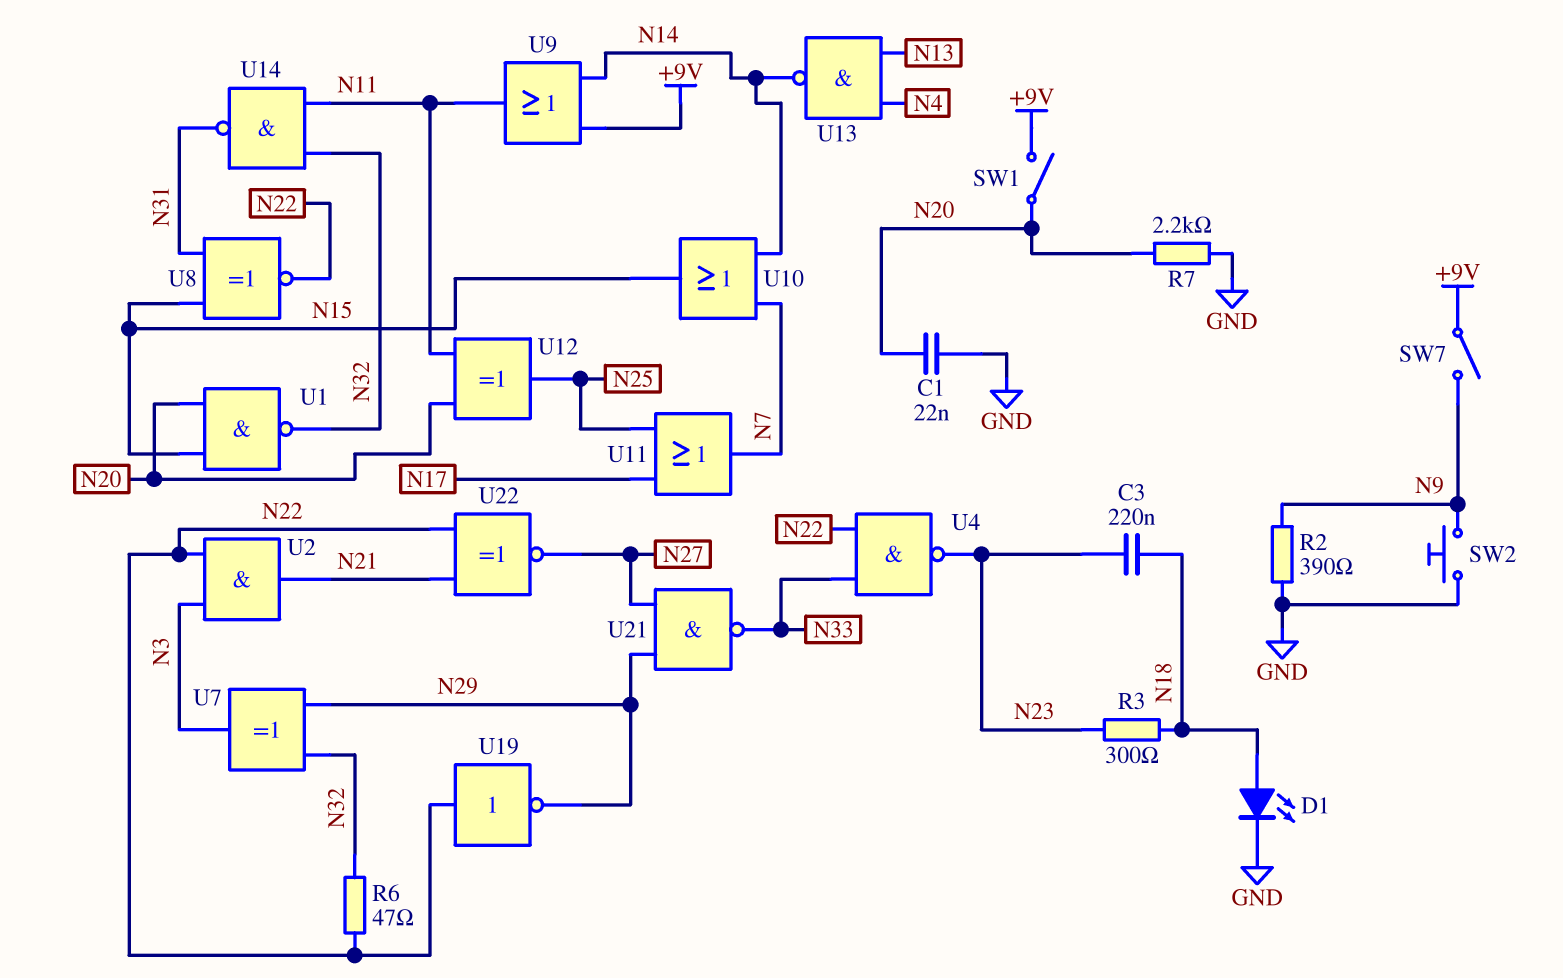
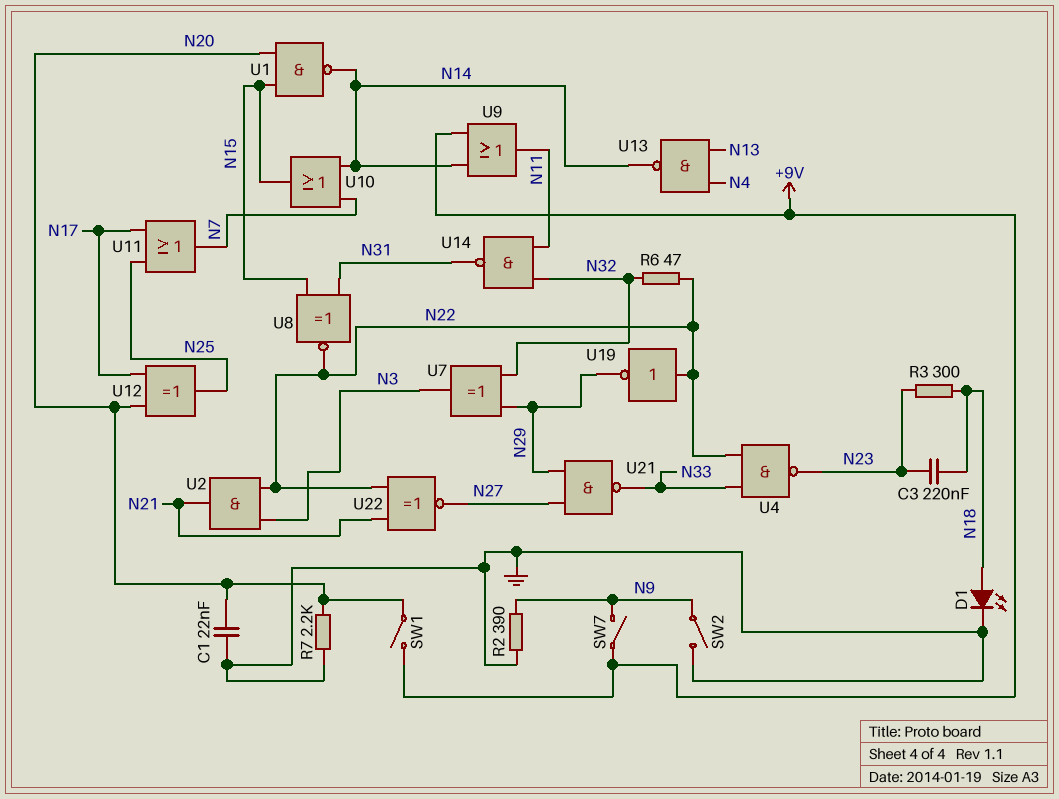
SW2: button (GND, N9) -> switch (GND, N9)
U1: NAND (in N15, in N20, out N32) -> NAND (in N15, in N20, out N14)
U12: XOR (in N11, in N20, out N25) -> XOR (in N17, in N20, out N25)

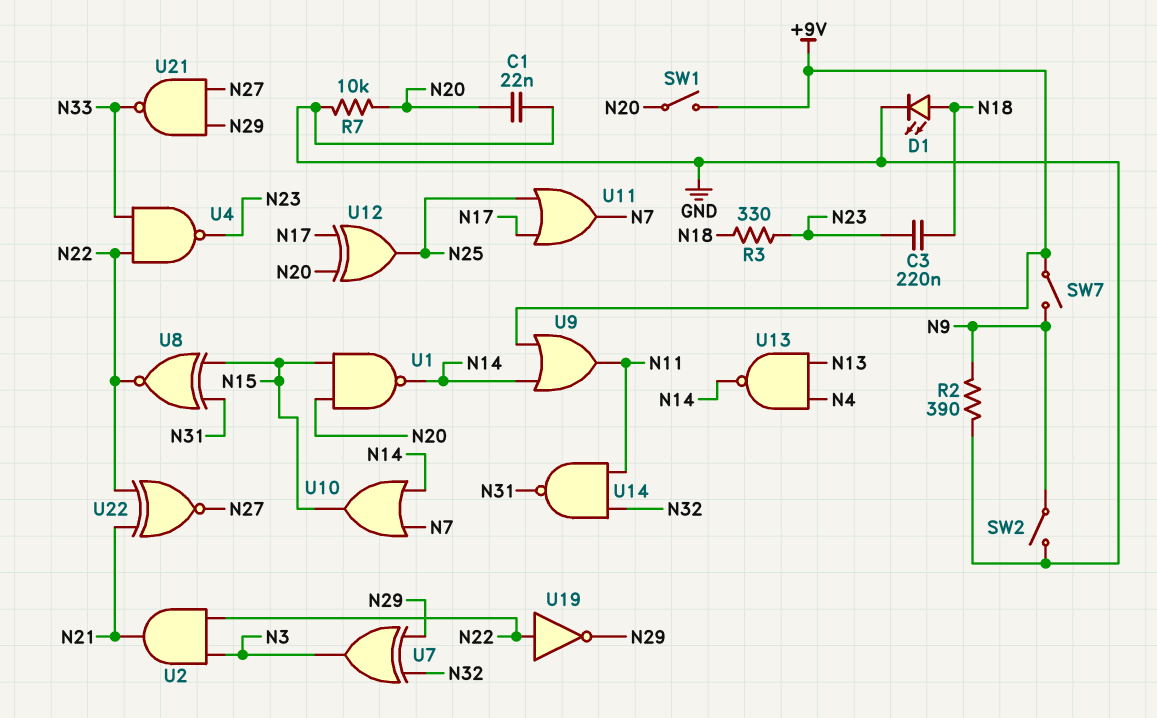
R3: 300 (N18, N23) -> 330 (N18, N23)
R6: 47 (N22, N32) -> none
R7: 2.2k (GND, N20) -> 10k (GND, N20)

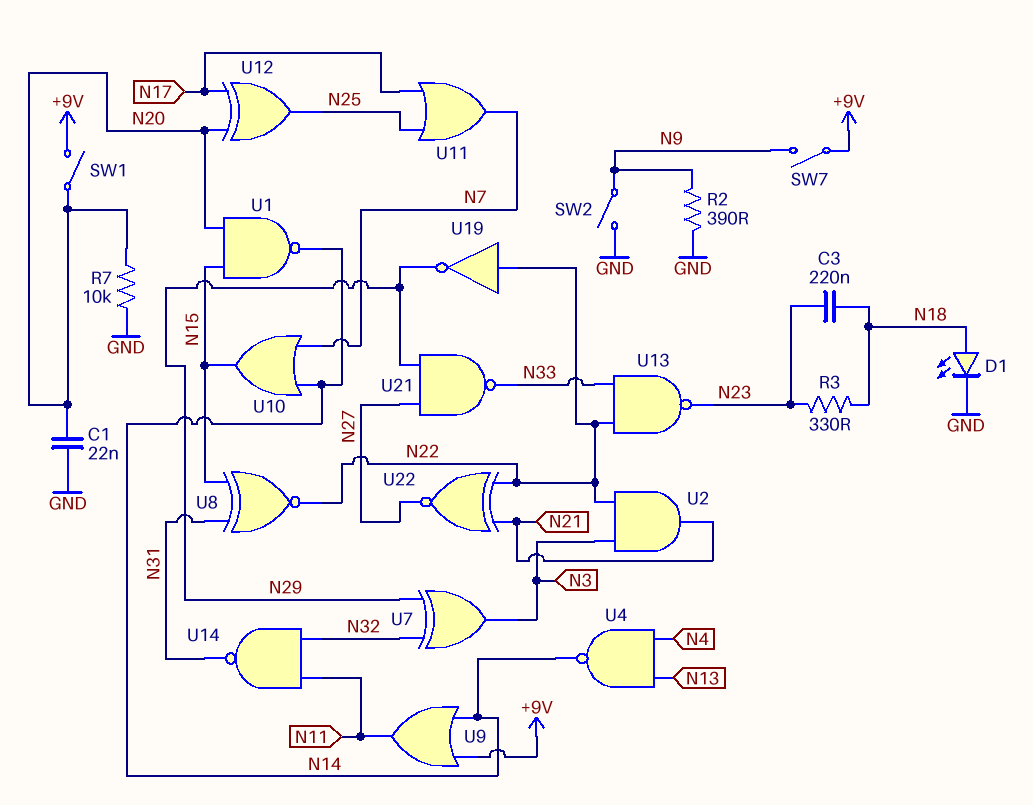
U4: NAND (in N22, in N33, out N23) -> NAND (in N4, in N13, out N14)
U13: NAND (in N4, in N13, out N14) -> NAND (in N22, in N33, out N23)

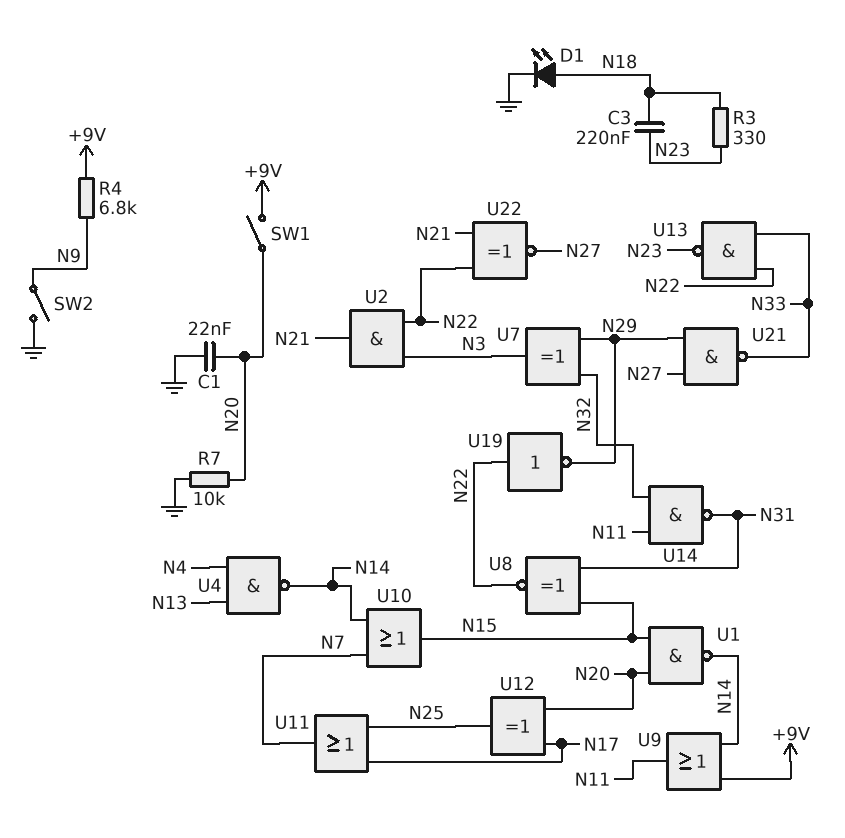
R2: 390 (GND, N9) -> none
R4: none -> 6.8k (+9V, N9)
SW7: switch (+9V, N9) -> none

